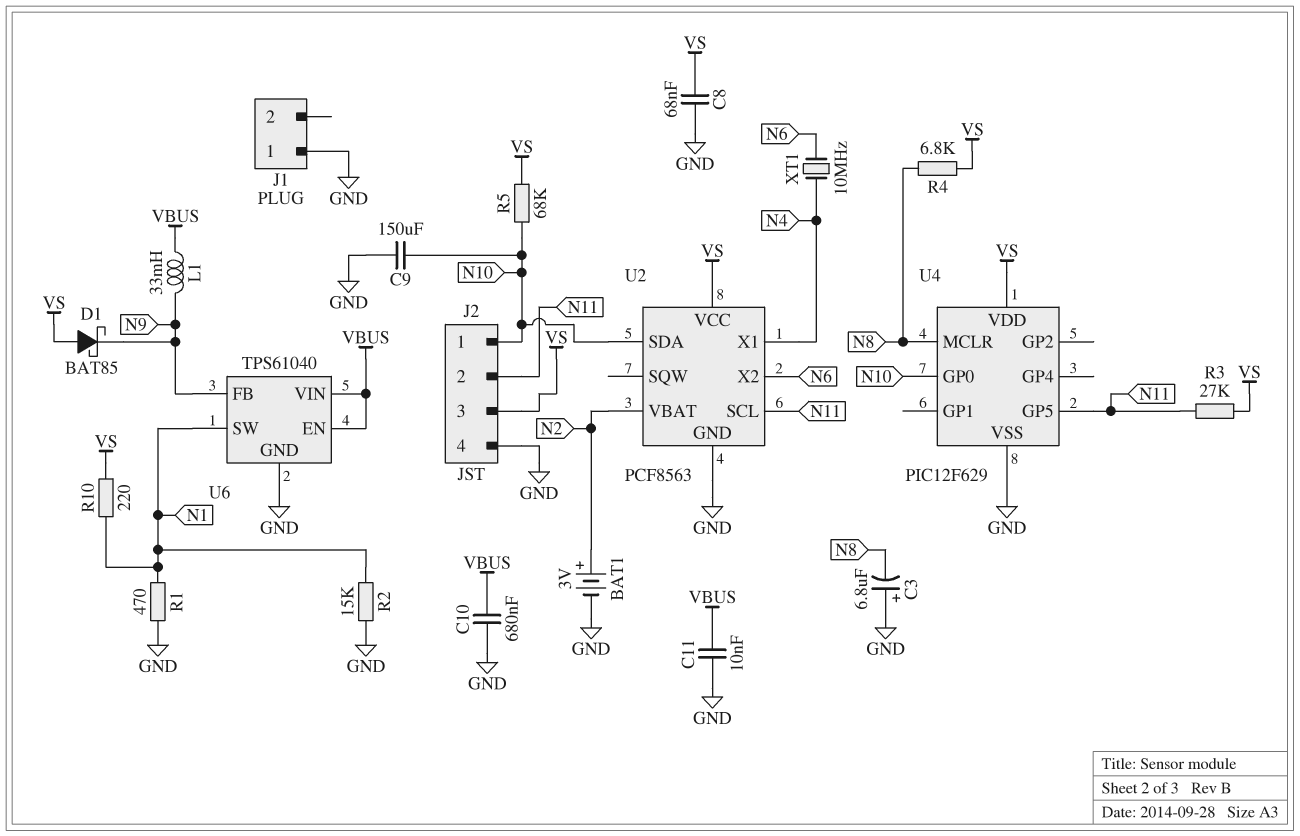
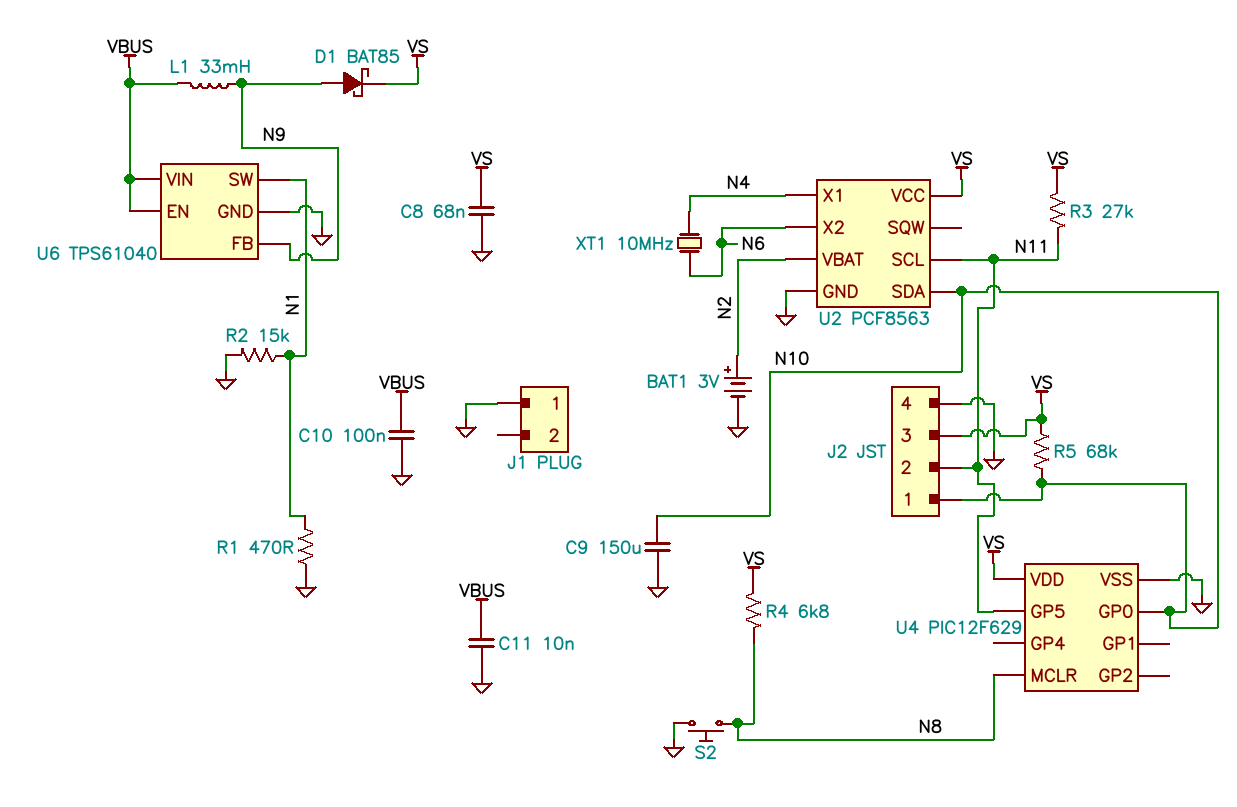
C3: 6.8uF (plus GND, minus N8) -> none
C10: 680nF (GND, VBUS) -> 100nF (GND, VBUS)
D1: schottky BAT85 (A VS, K N9) -> schottky BAT85 (A N9, K VS)
R10: 220 (N1, VS) -> none
S2: none -> button (GND, N8)

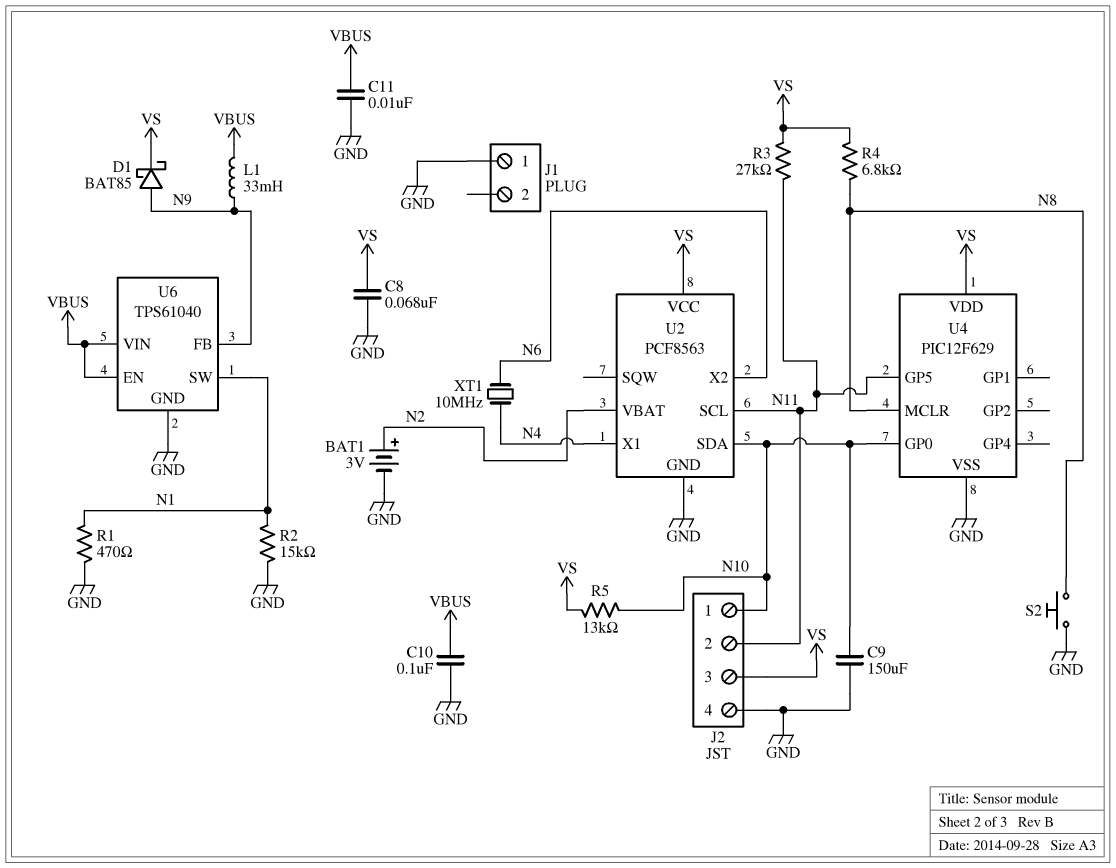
R5: 68k (N10, VS) -> 13k (N10, VS)

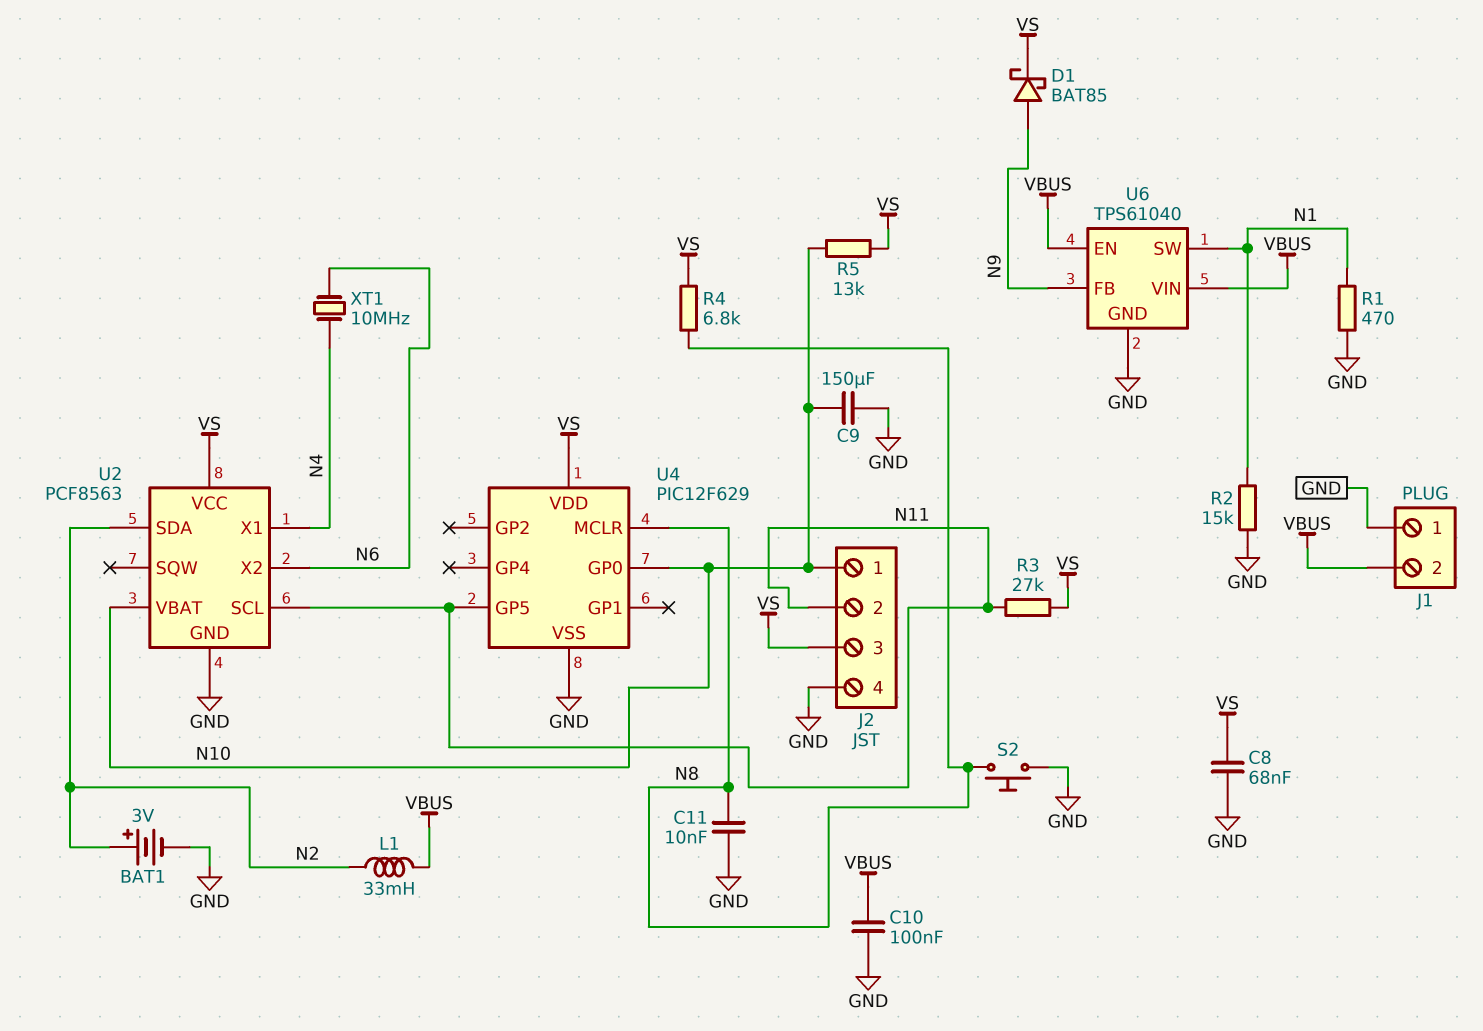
C11: 10nF (GND, VBUS) -> 10nF (GND, N8)
J1 pin 2: none -> VBUS
L1: 33mH (N9, VBUS) -> 33mH (N2, VBUS)
U2 pin SDA: N10 -> N2
U2 pin VBAT: N2 -> N10

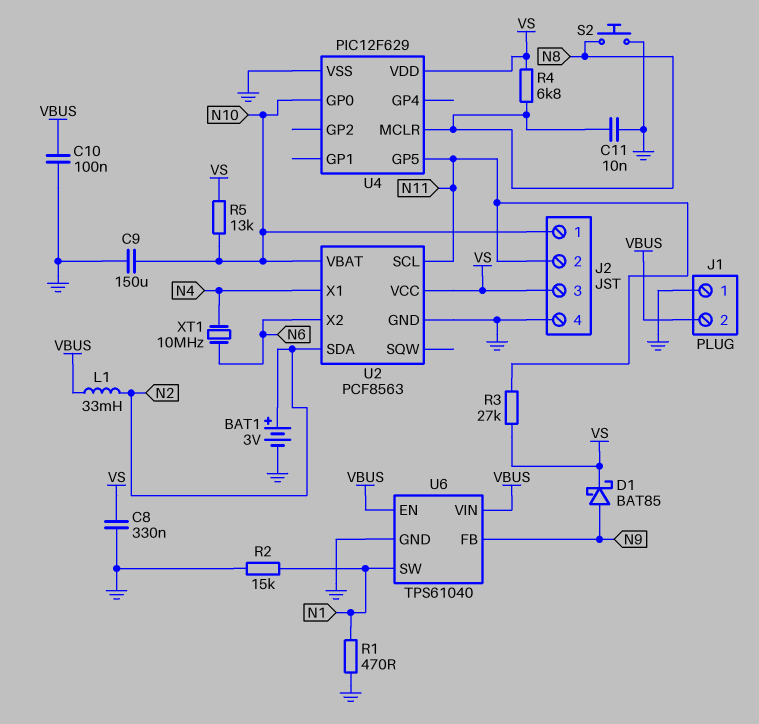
C8: 68nF (GND, VS) -> 330nF (GND, VS)

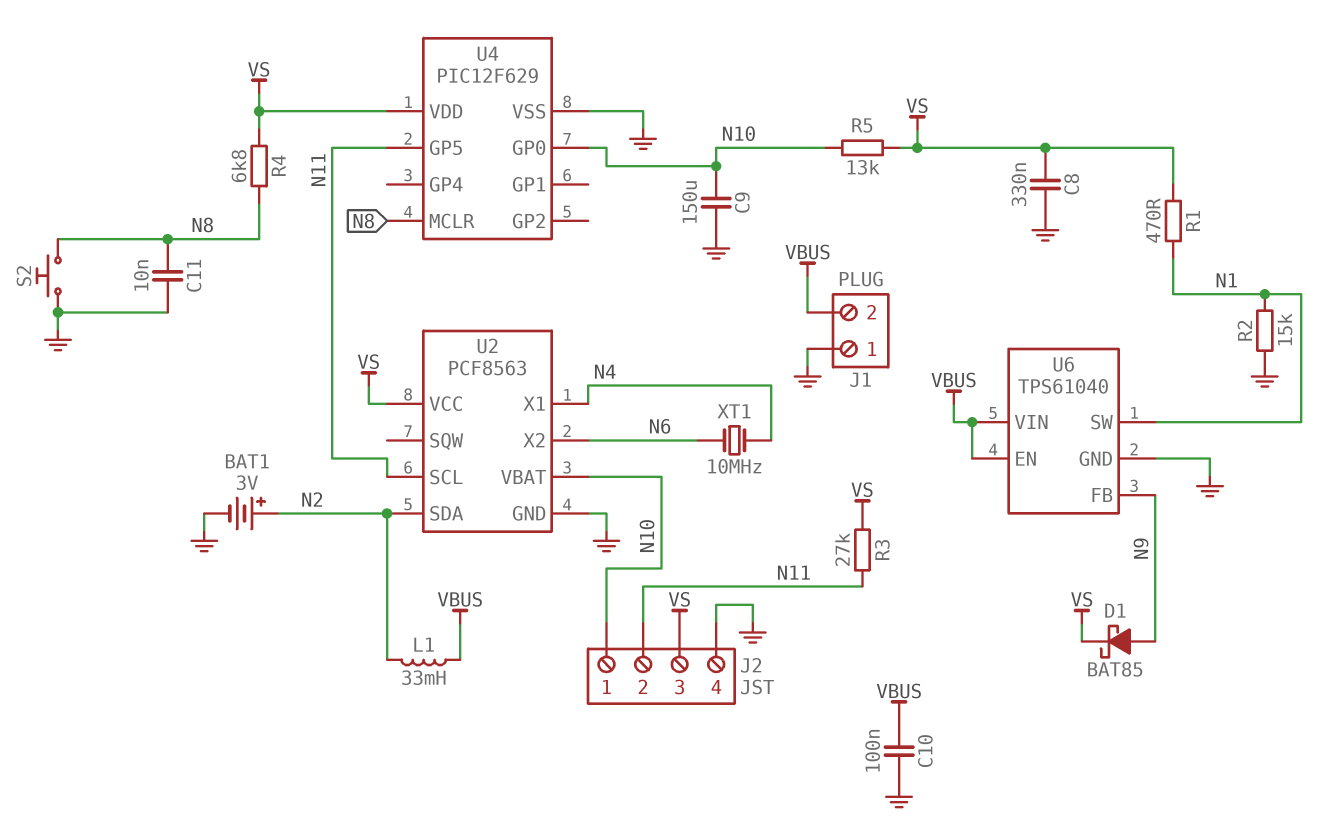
R1: 470 (GND, N1) -> 470 (N1, VS)

